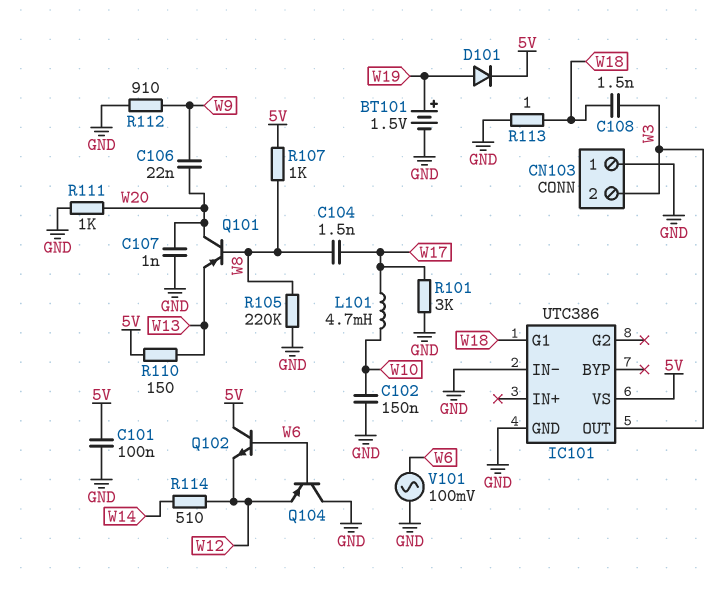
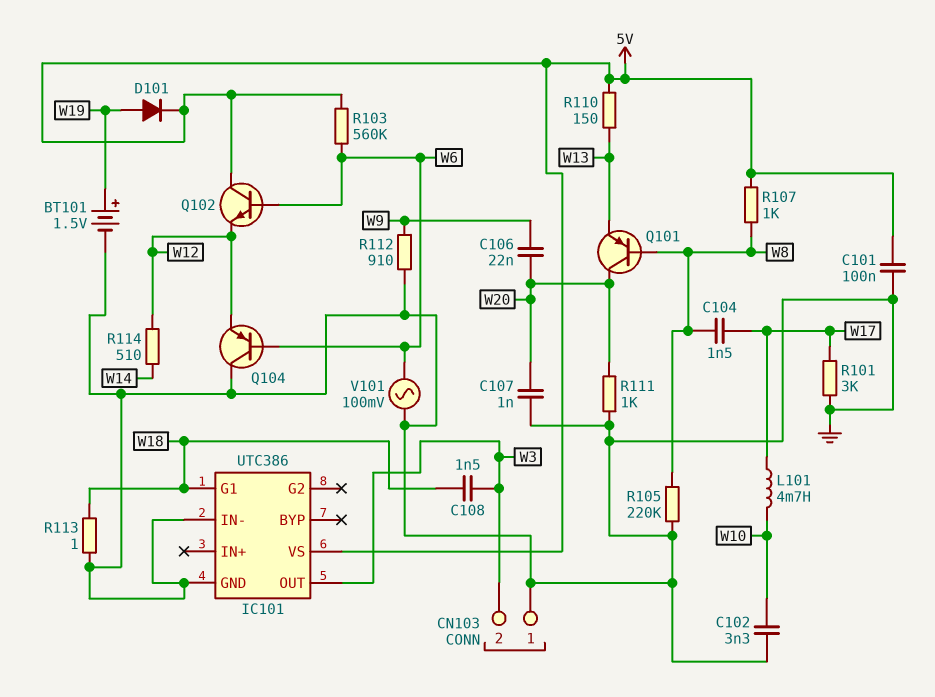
C102: 150nF (GND, W10) -> 3.3nF (GND, W10)
R103: none -> 560k (5V, W6)

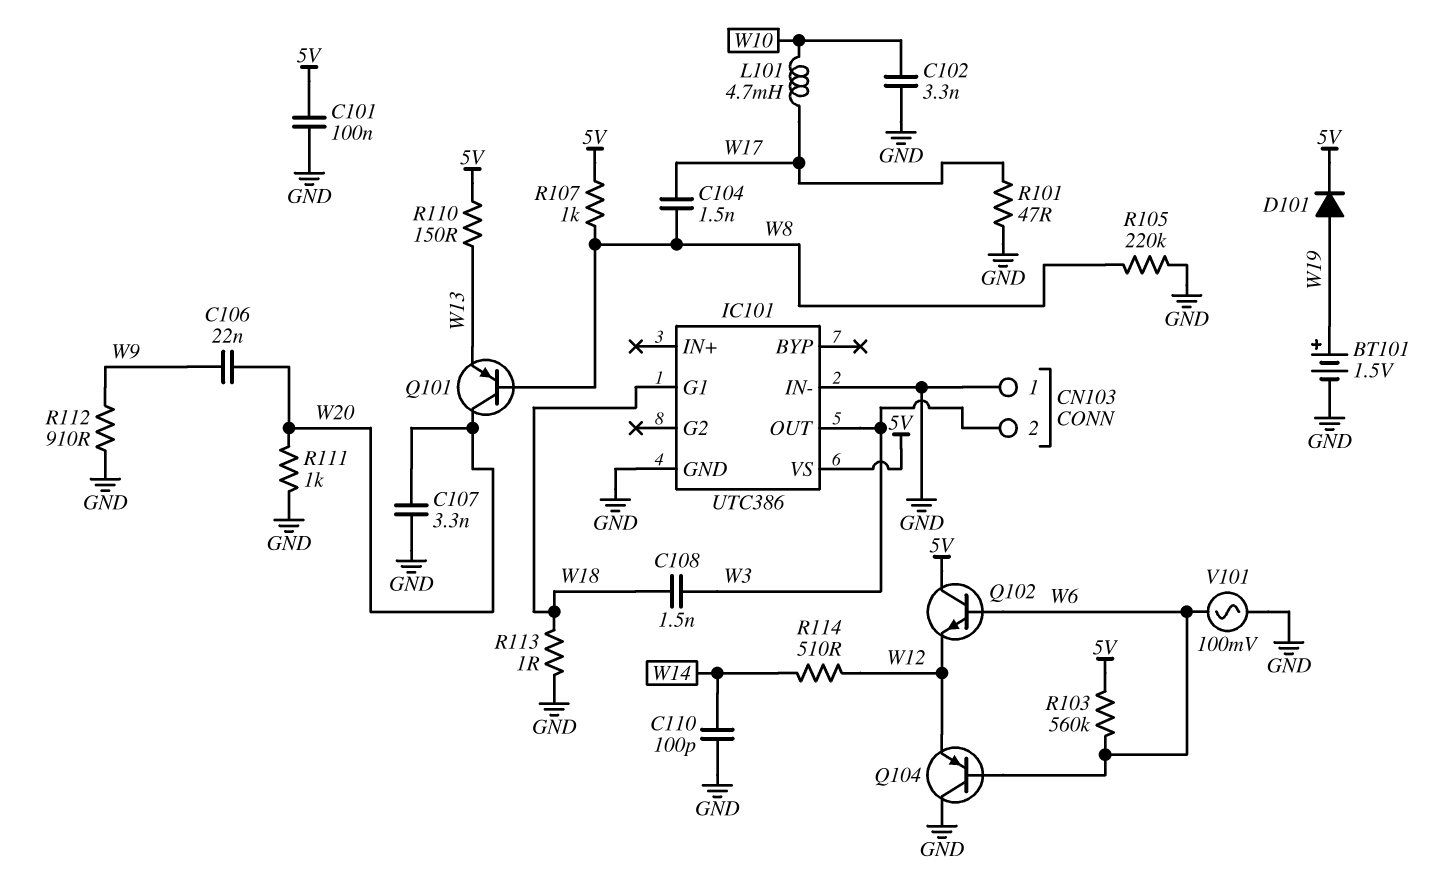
C107: 1nF (GND, W20) -> 3.3nF (GND, W20)
C110: none -> 100pF (GND, W14)
R101: 3k (GND, W17) -> 47 (GND, W17)

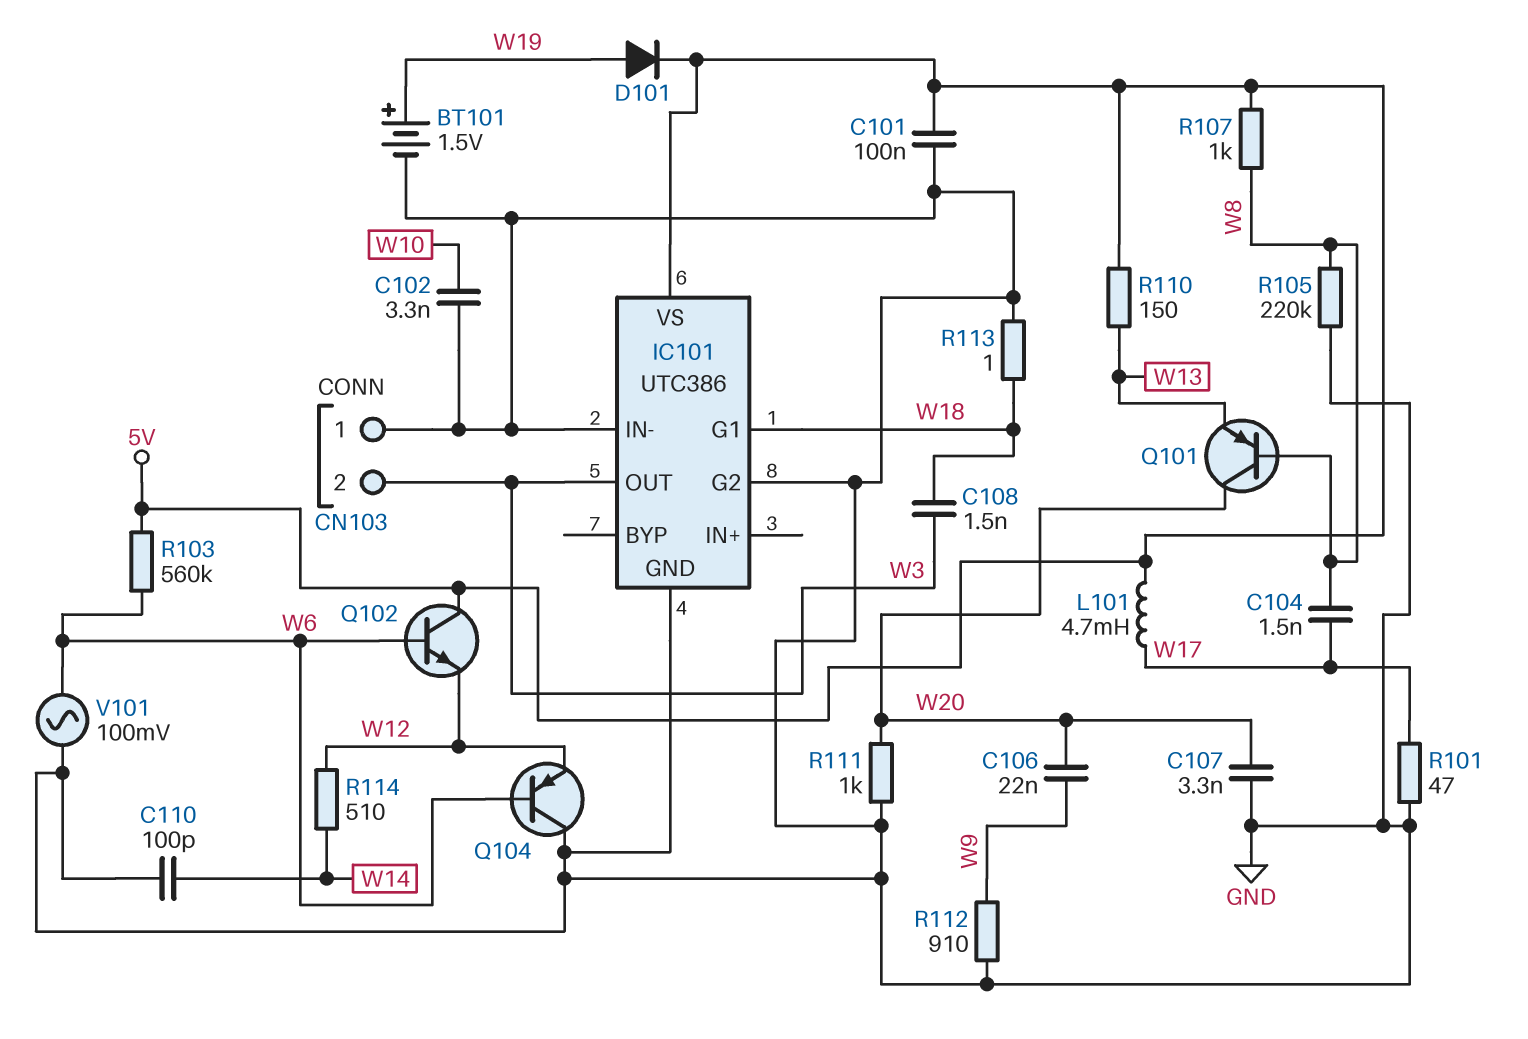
IC101 pin G2: none -> GND
L101: 4.7mH (W10, W17) -> 4.7mH (5V, W17)

